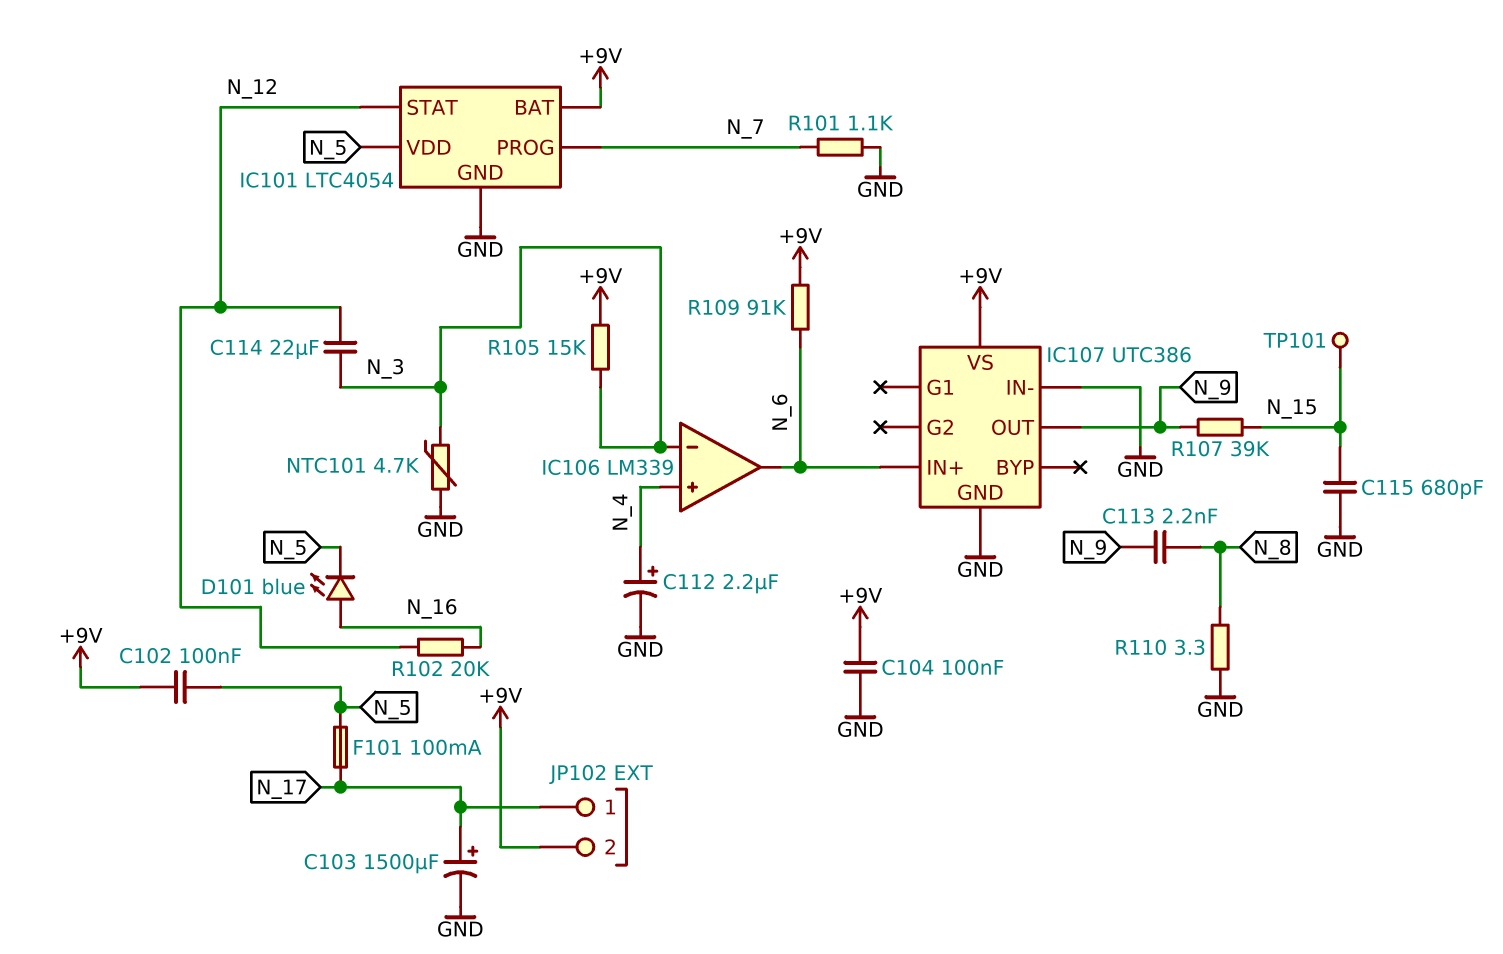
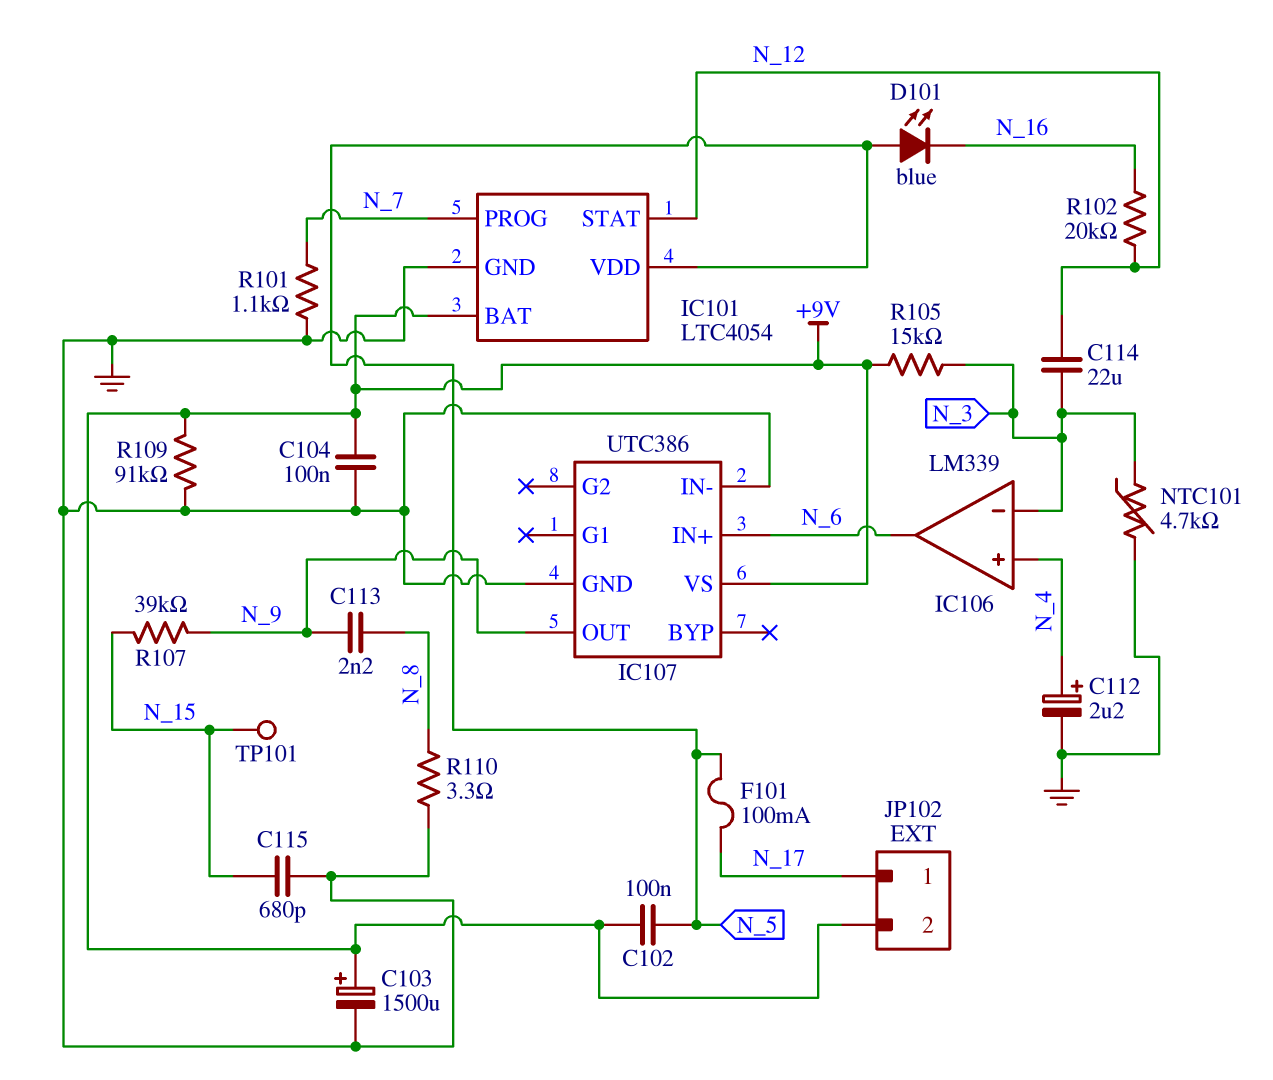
C103: 1500uF (plus N_17, minus GND) -> 1500uF (plus +9V, minus GND)
D101: LED blue (A N_16, K N_5) -> LED blue (A N_5, K N_16)
R109: 91k (+9V, N_6) -> 91k (+9V, GND)

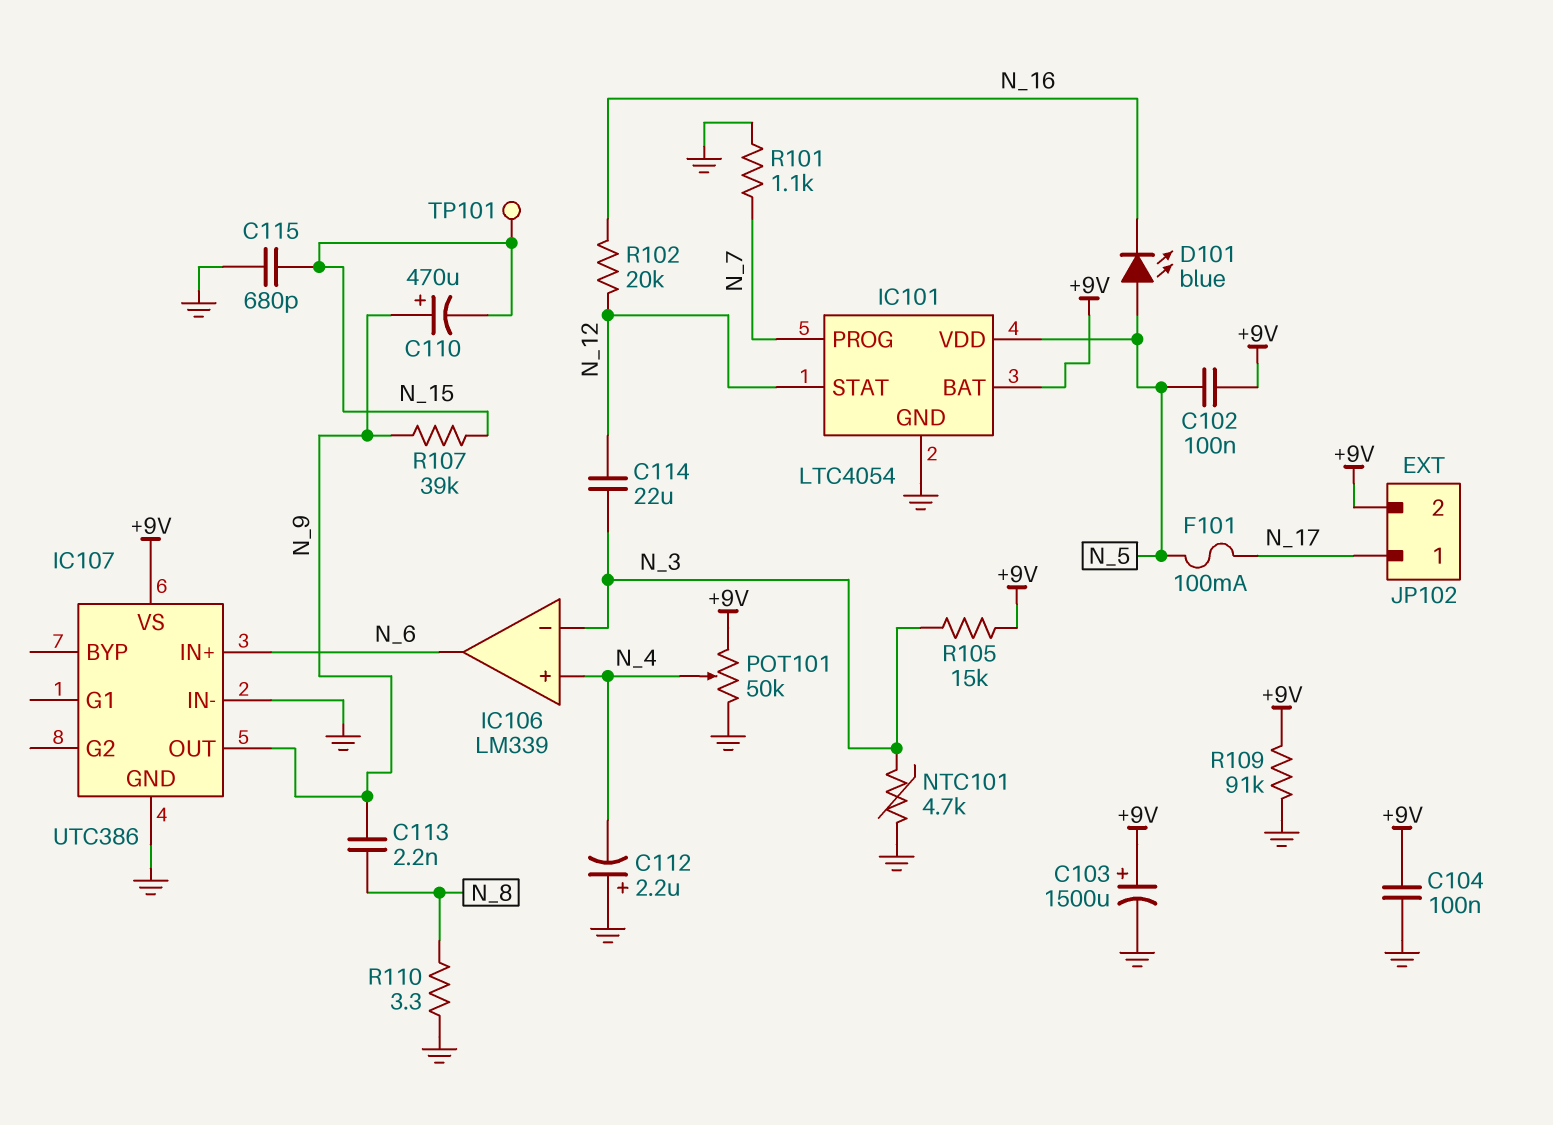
C110: none -> 470uF (plus N_9, minus N_15)
C112: 2.2uF (plus N_4, minus GND) -> 2.2uF (plus GND, minus N_4)
POT101: none -> 50k (+9V, GND, wiper N_4)

